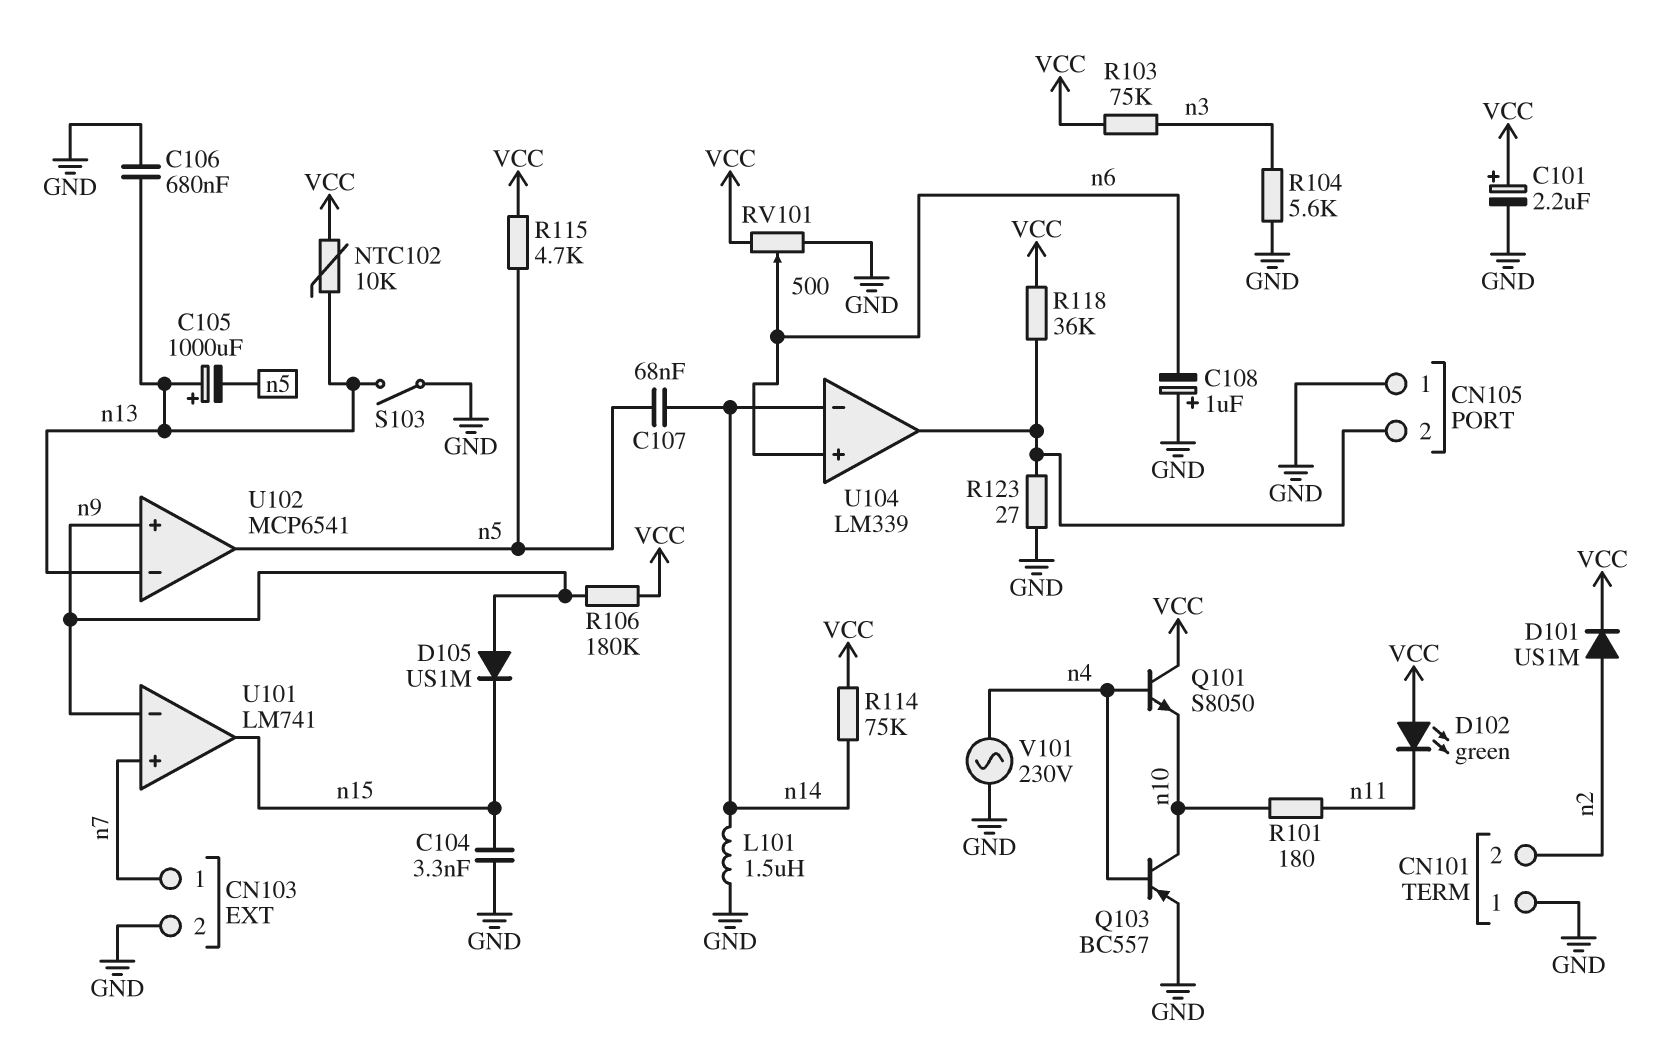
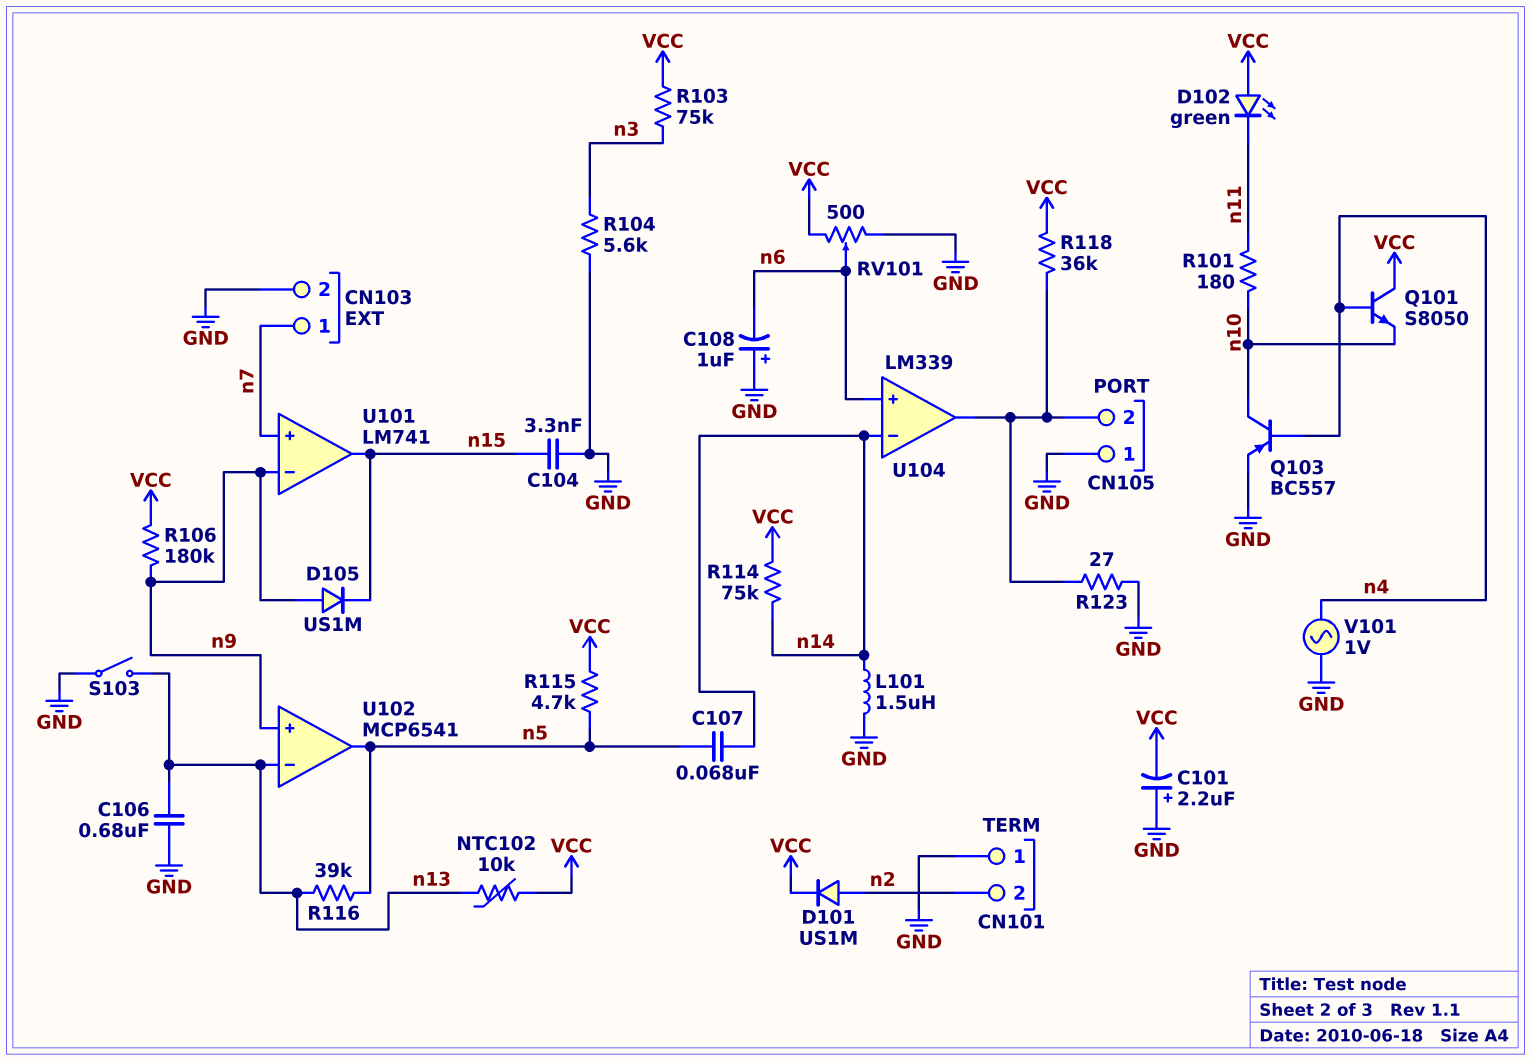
C101: 2.2uF (plus VCC, minus GND) -> 2.2uF (plus GND, minus VCC)
C105: 1000uF (plus n13, minus n5) -> none
R116: none -> 39k (n5, n13)
V101: AC 230V (GND, n4) -> AC 1V (GND, n4)

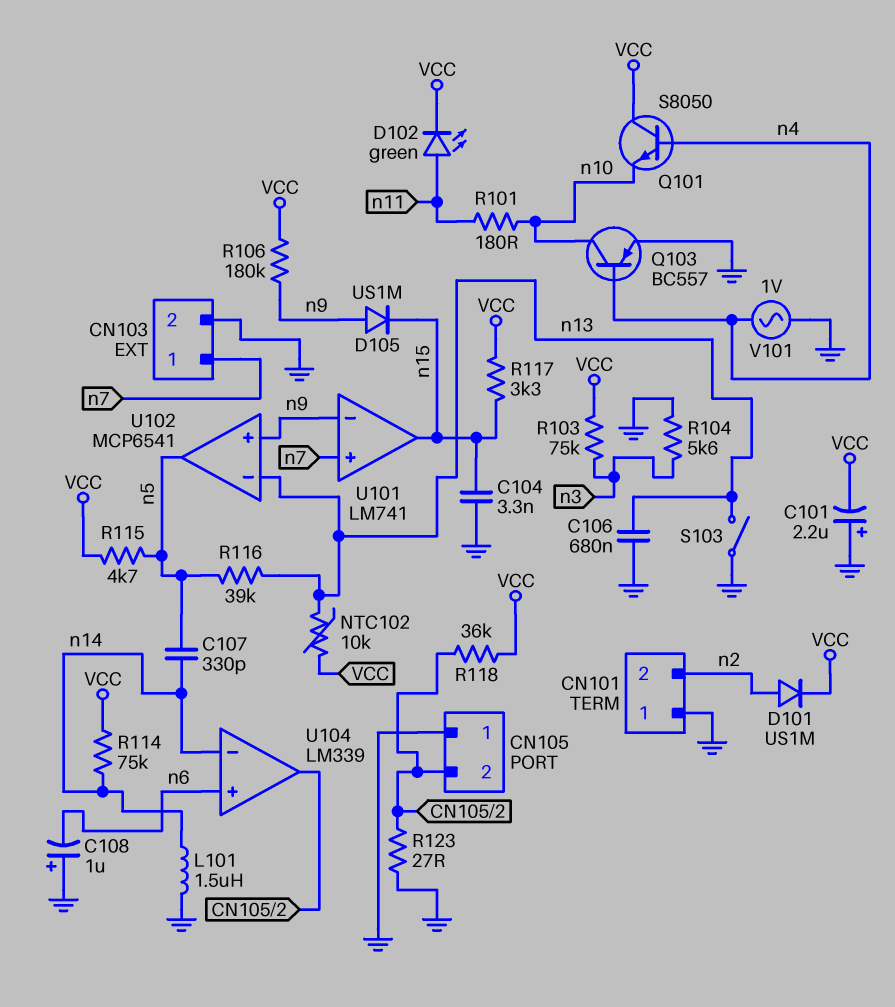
C107: 68nF (n5, n14) -> 330pF (n5, n14)
D102: LED green (A VCC, K n11) -> LED green (A n11, K VCC)
R117: none -> 3.3k (VCC, n15)
RV101: 500 (GND, VCC, wiper n6) -> none

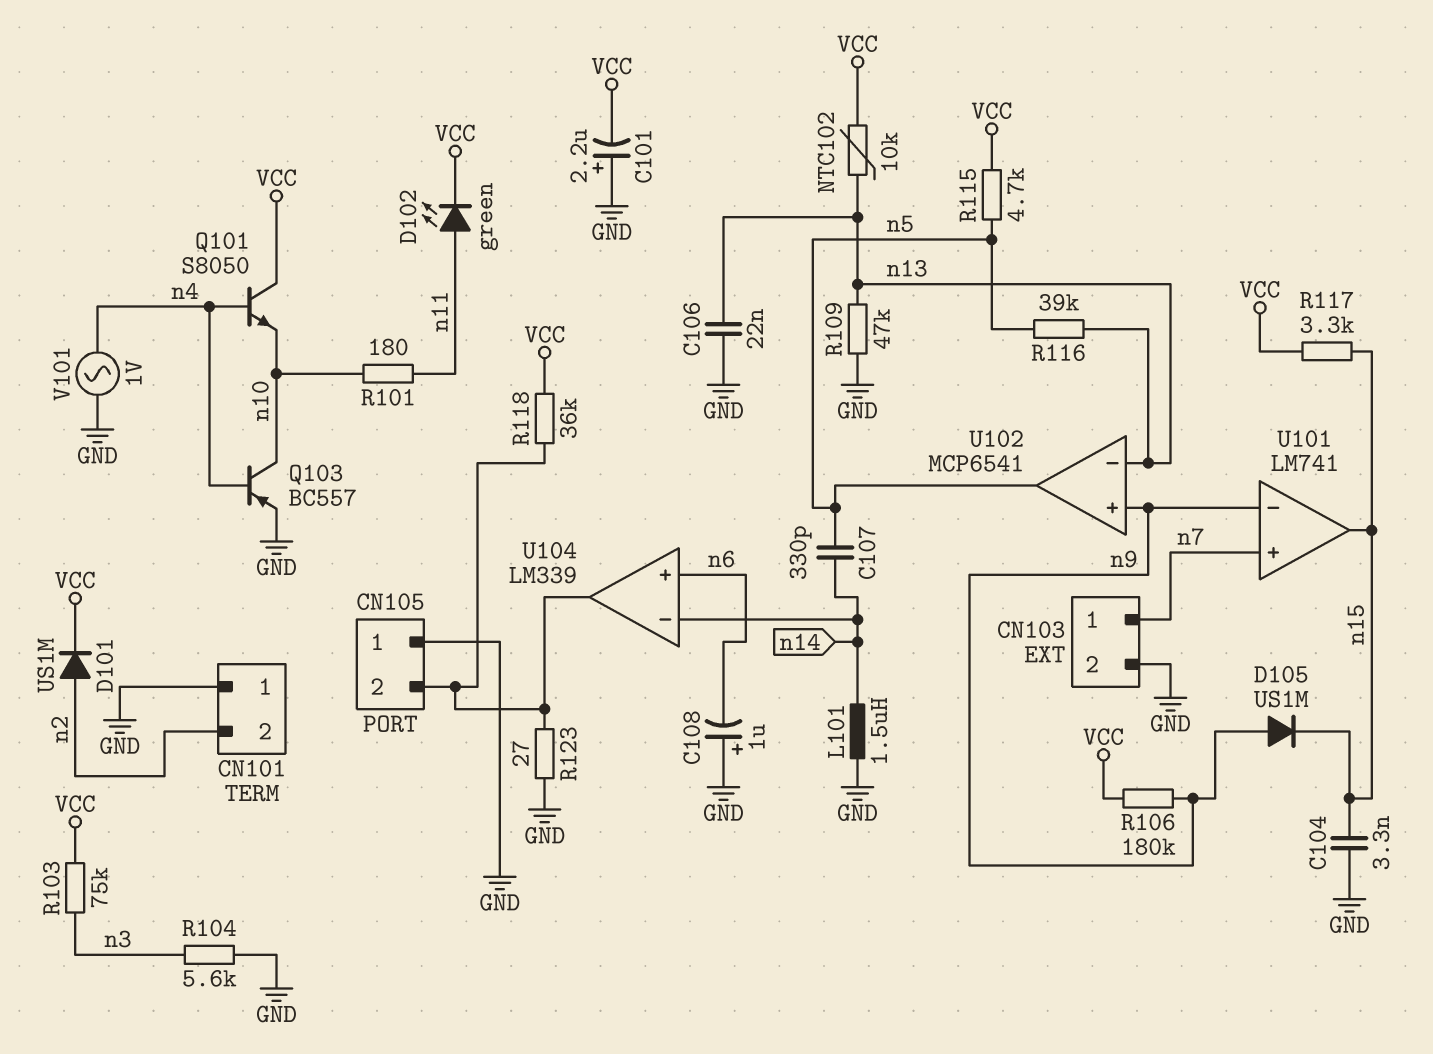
C106: 680nF (GND, n13) -> 22nF (GND, n13)
R109: none -> 47k (GND, n13)
R114: 75k (VCC, n14) -> none
S103: switch (GND, n13) -> none

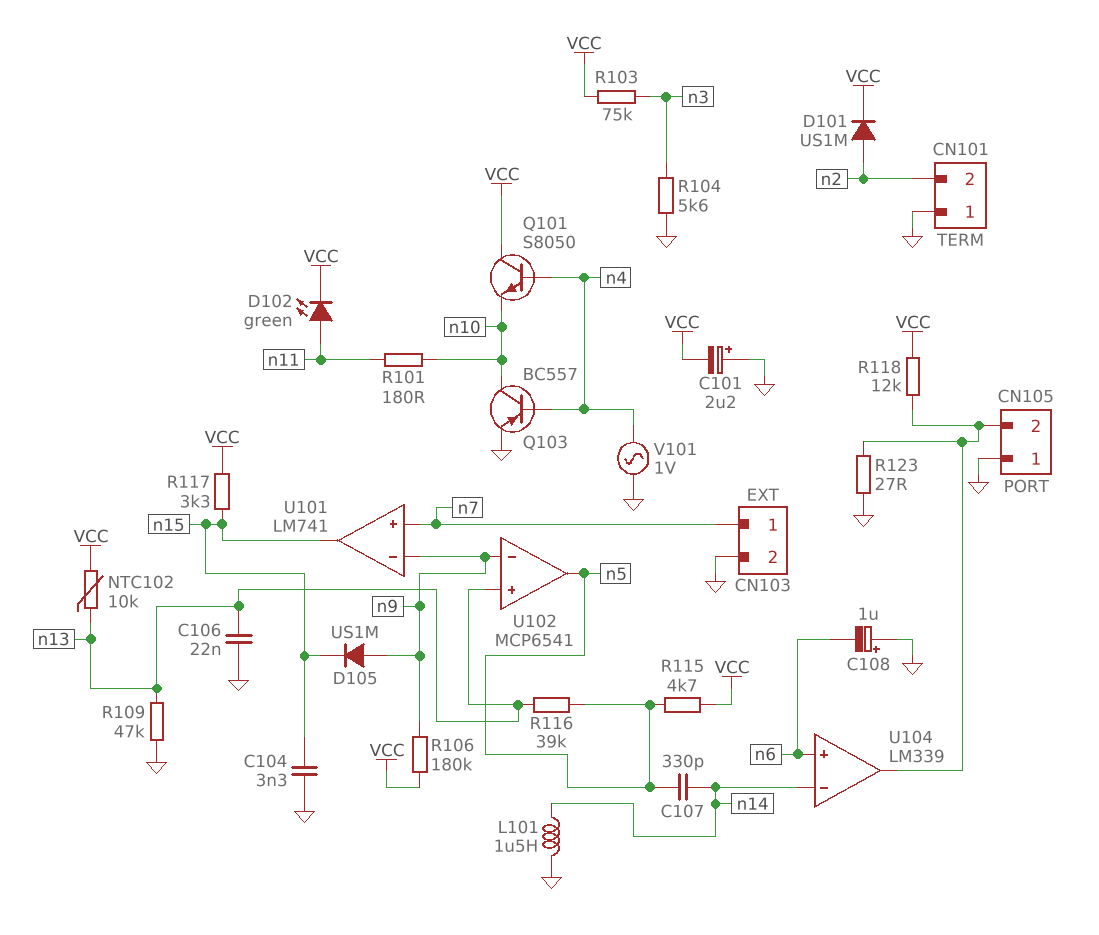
R118: 36k (CN105/2, VCC) -> 12k (CN105/2, VCC)
U102 pin in+: n9 -> n13
U102 pin in-: n13 -> n9

